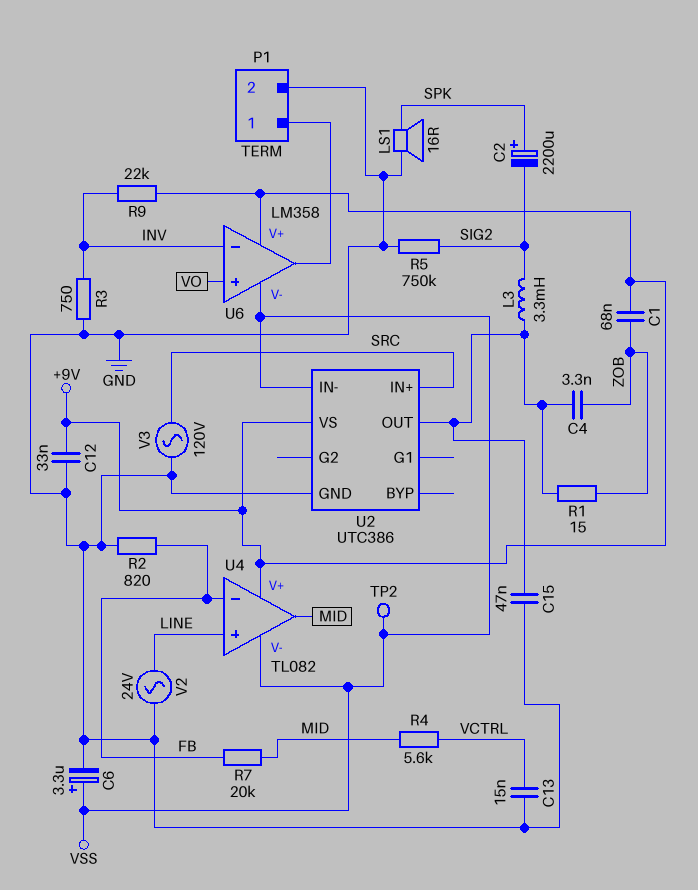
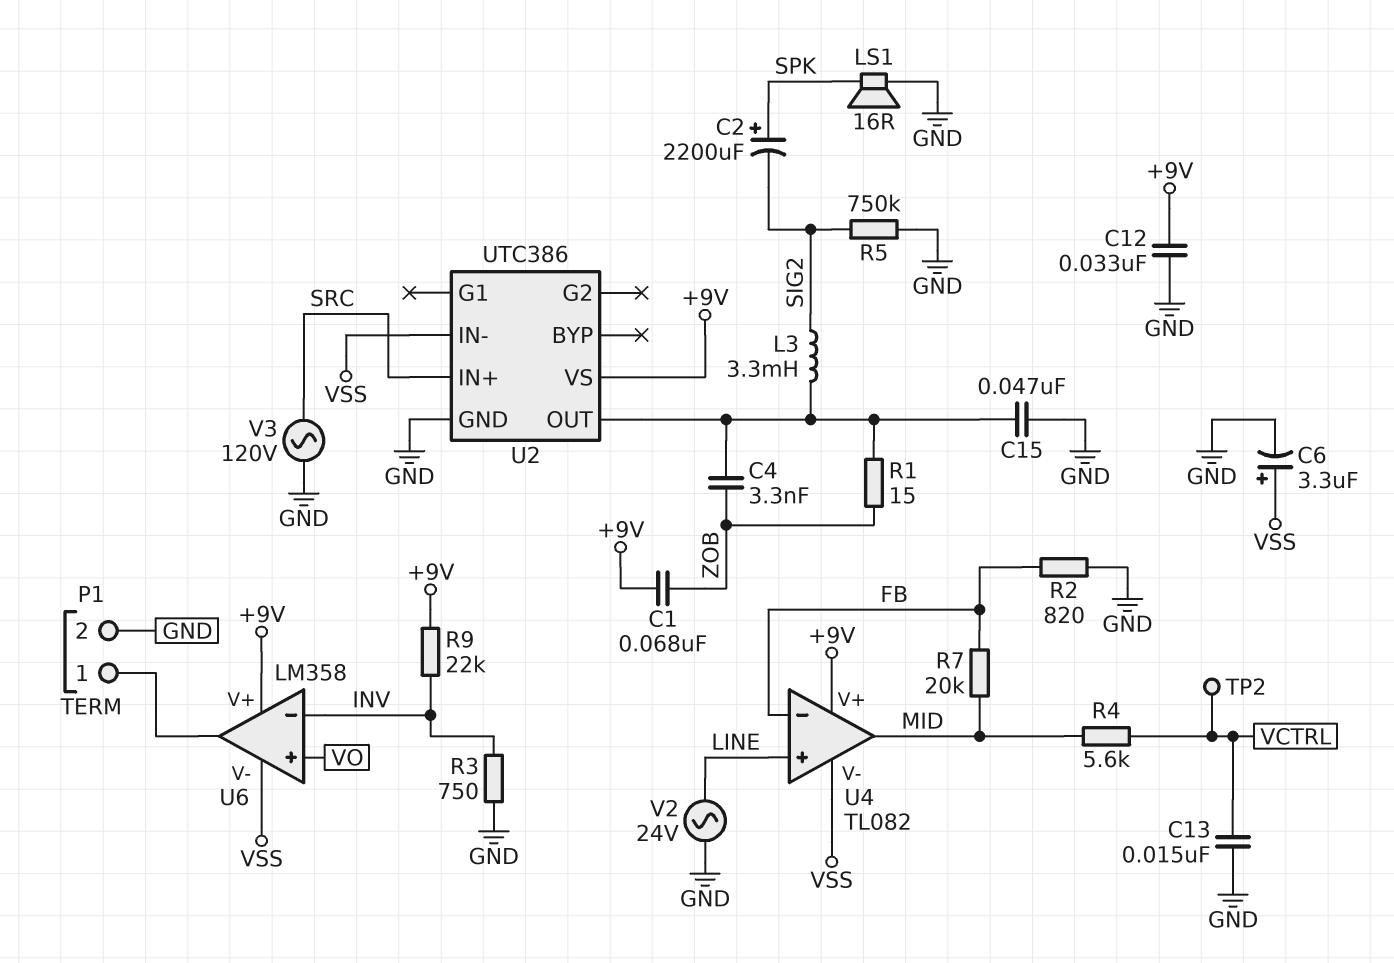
TP2: test point (VSS) -> test point (VCTRL)

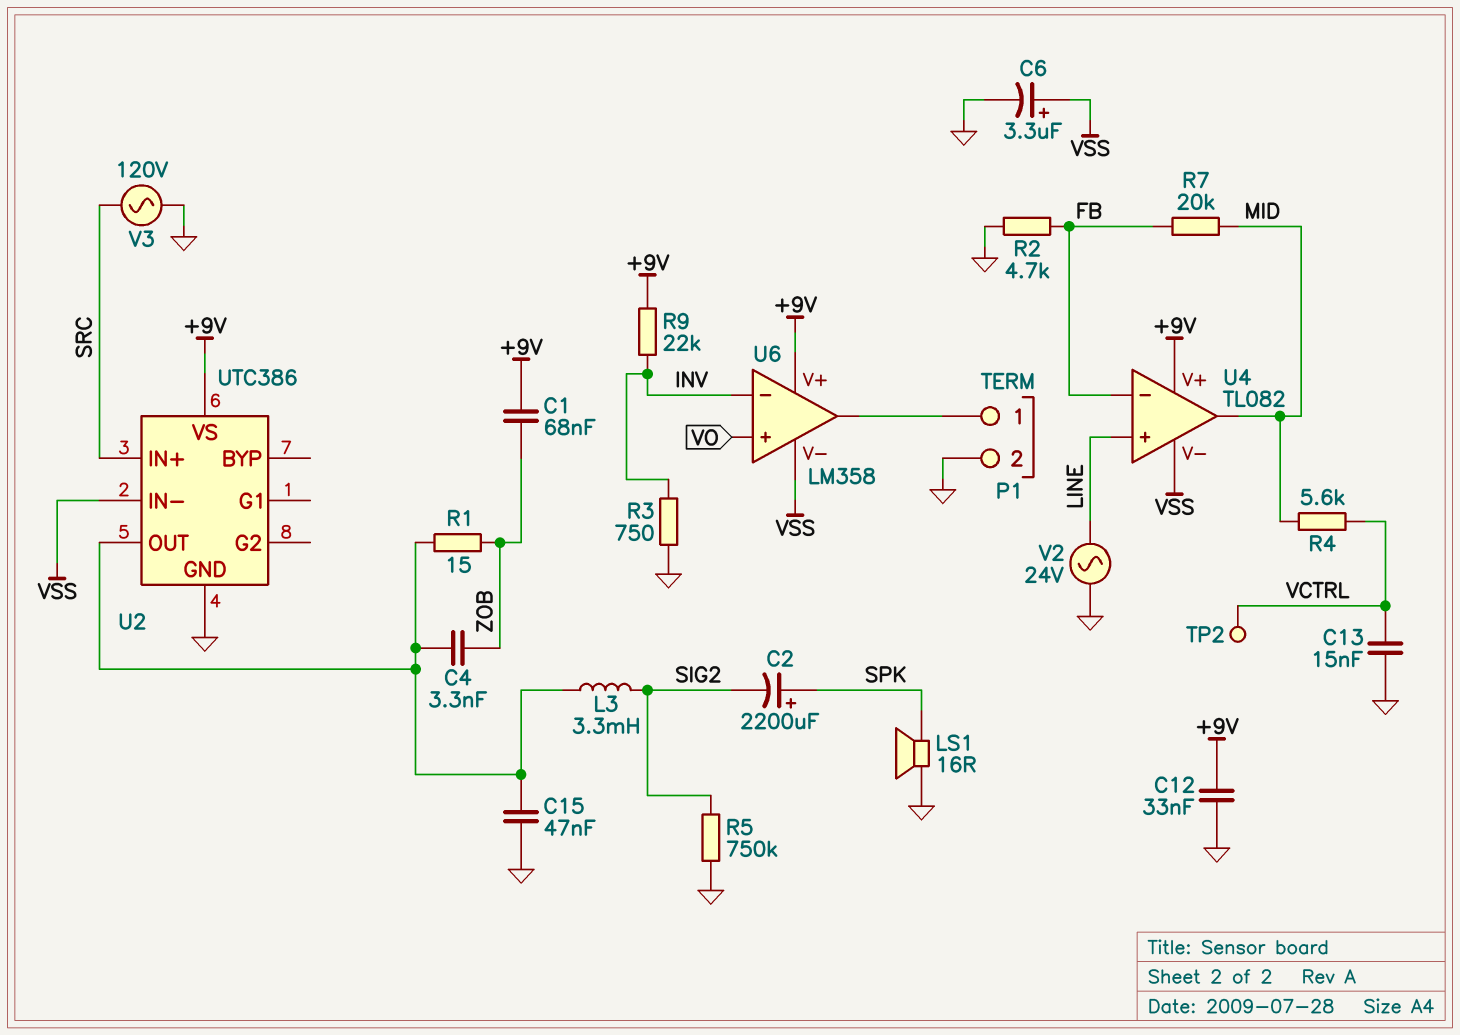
R2: 820 (FB, GND) -> 4.7k (FB, GND)

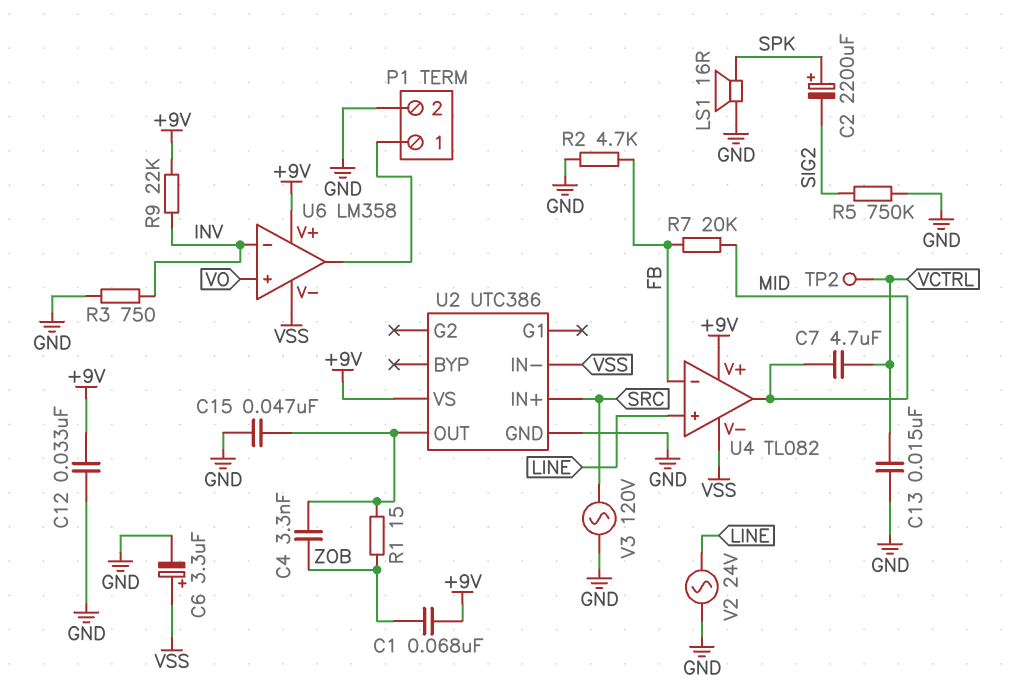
C7: none -> 4.7uF (MID, VCTRL)
L3: 3.3mH (SIG2, U2/OUT) -> none
R4: 5.6k (MID, VCTRL) -> none

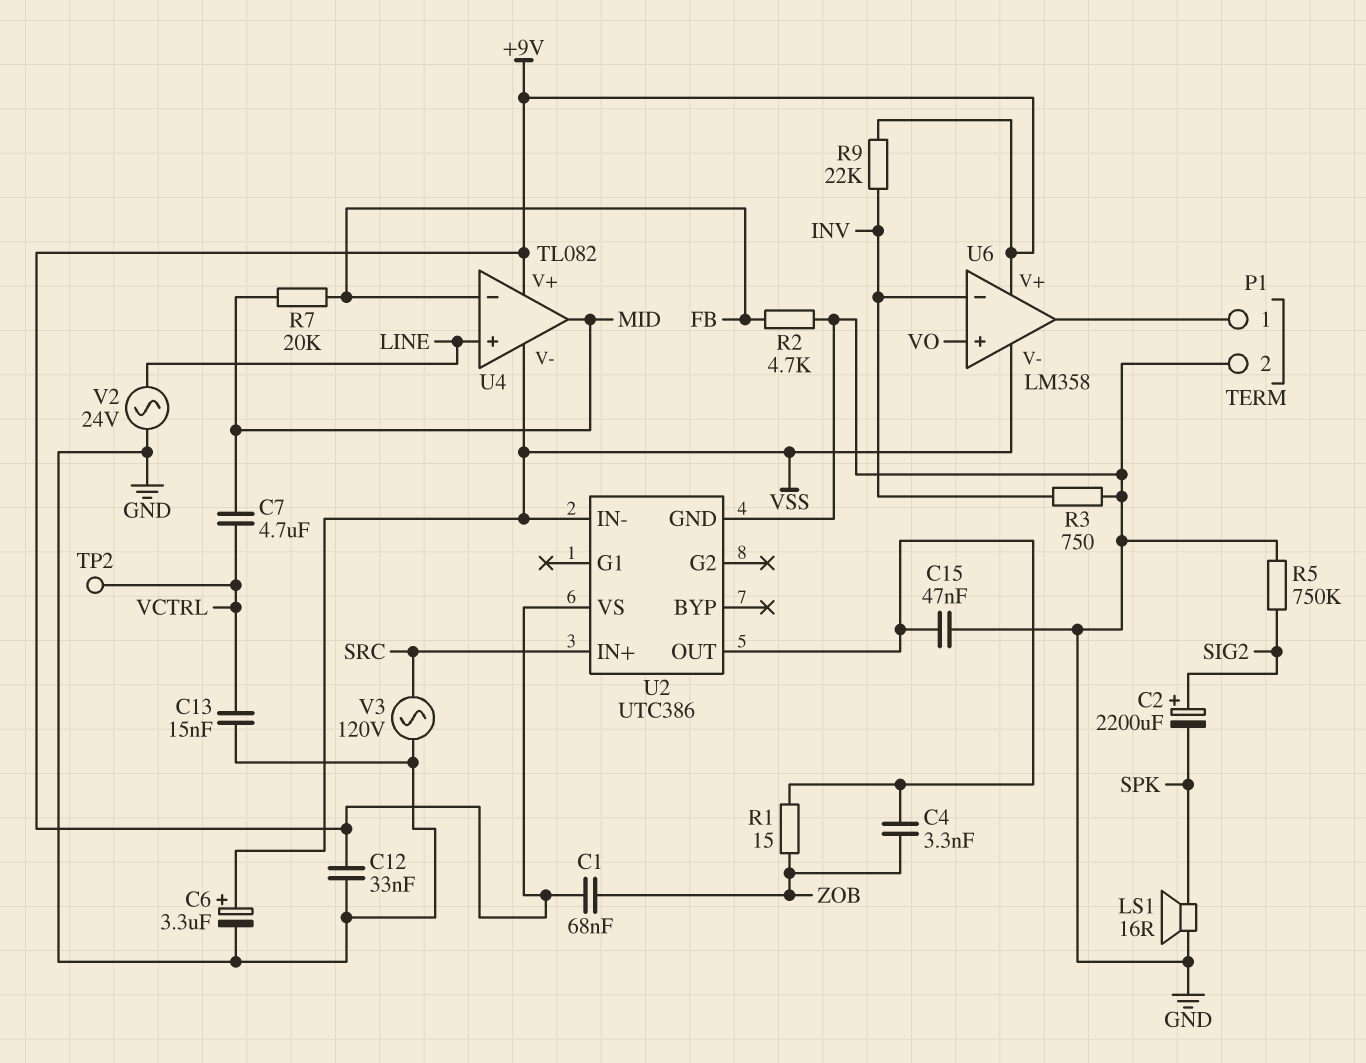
C2: 2200uF (plus SPK, minus SIG2) -> 2200uF (plus SIG2, minus SPK)

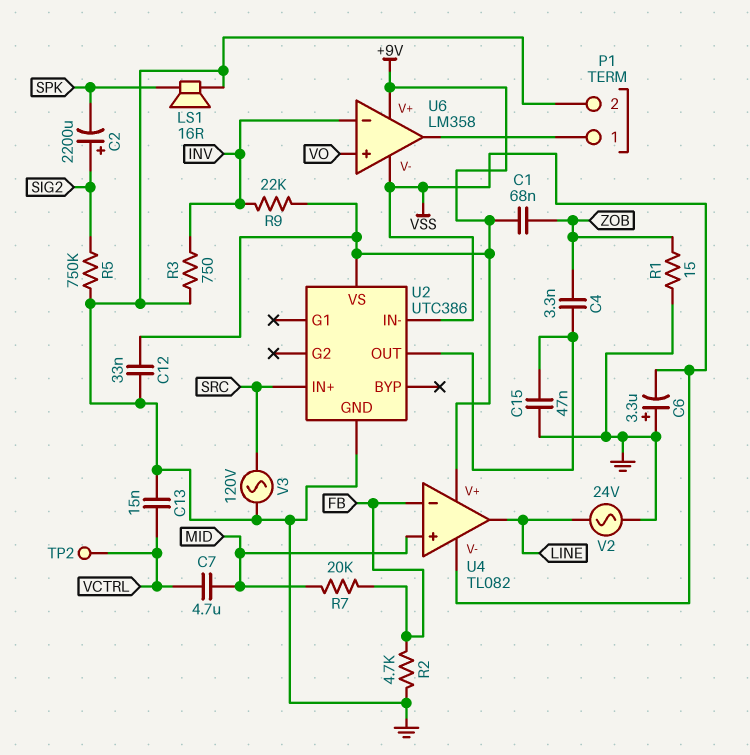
C6: 3.3uF (plus VSS, minus GND) -> 3.3uF (plus GND, minus VSS)
R1: 15 (U2/OUT, ZOB) -> 15 (GND, ZOB)
U4 pin in+: LINE -> MID
U4 pin out: MID -> LINE

